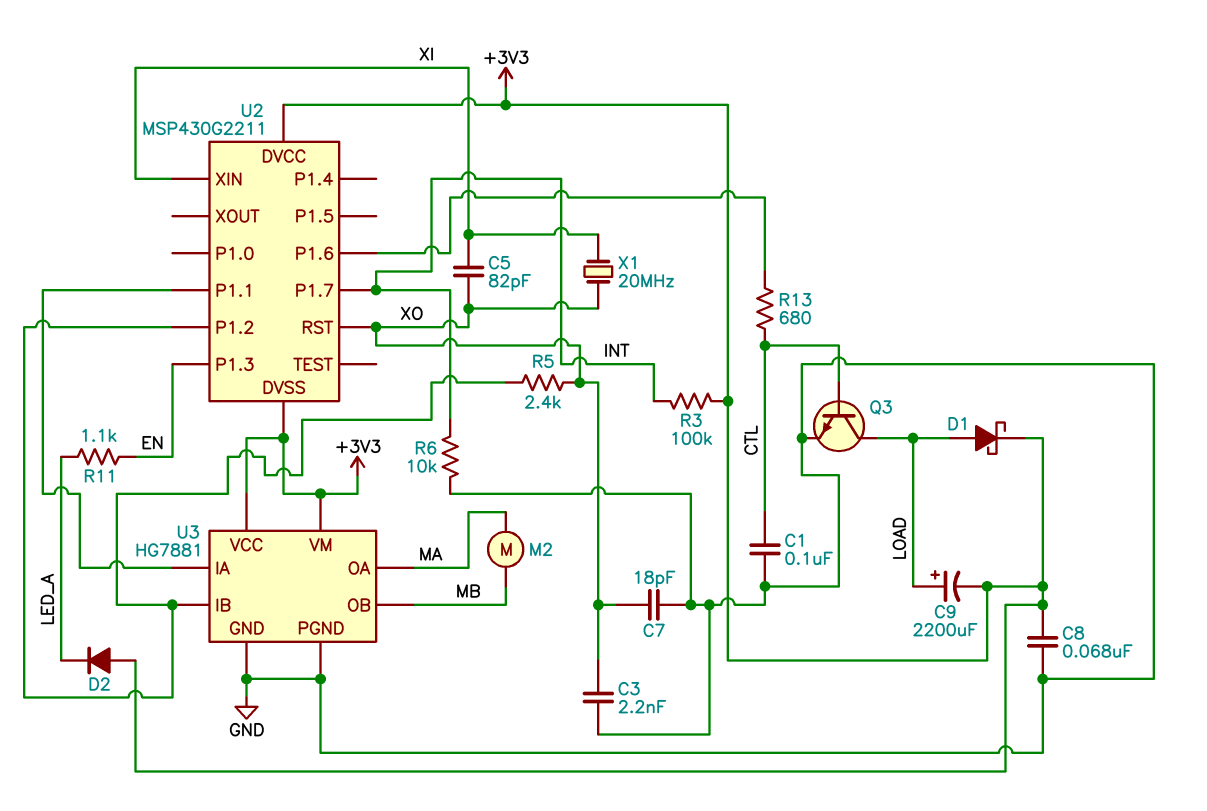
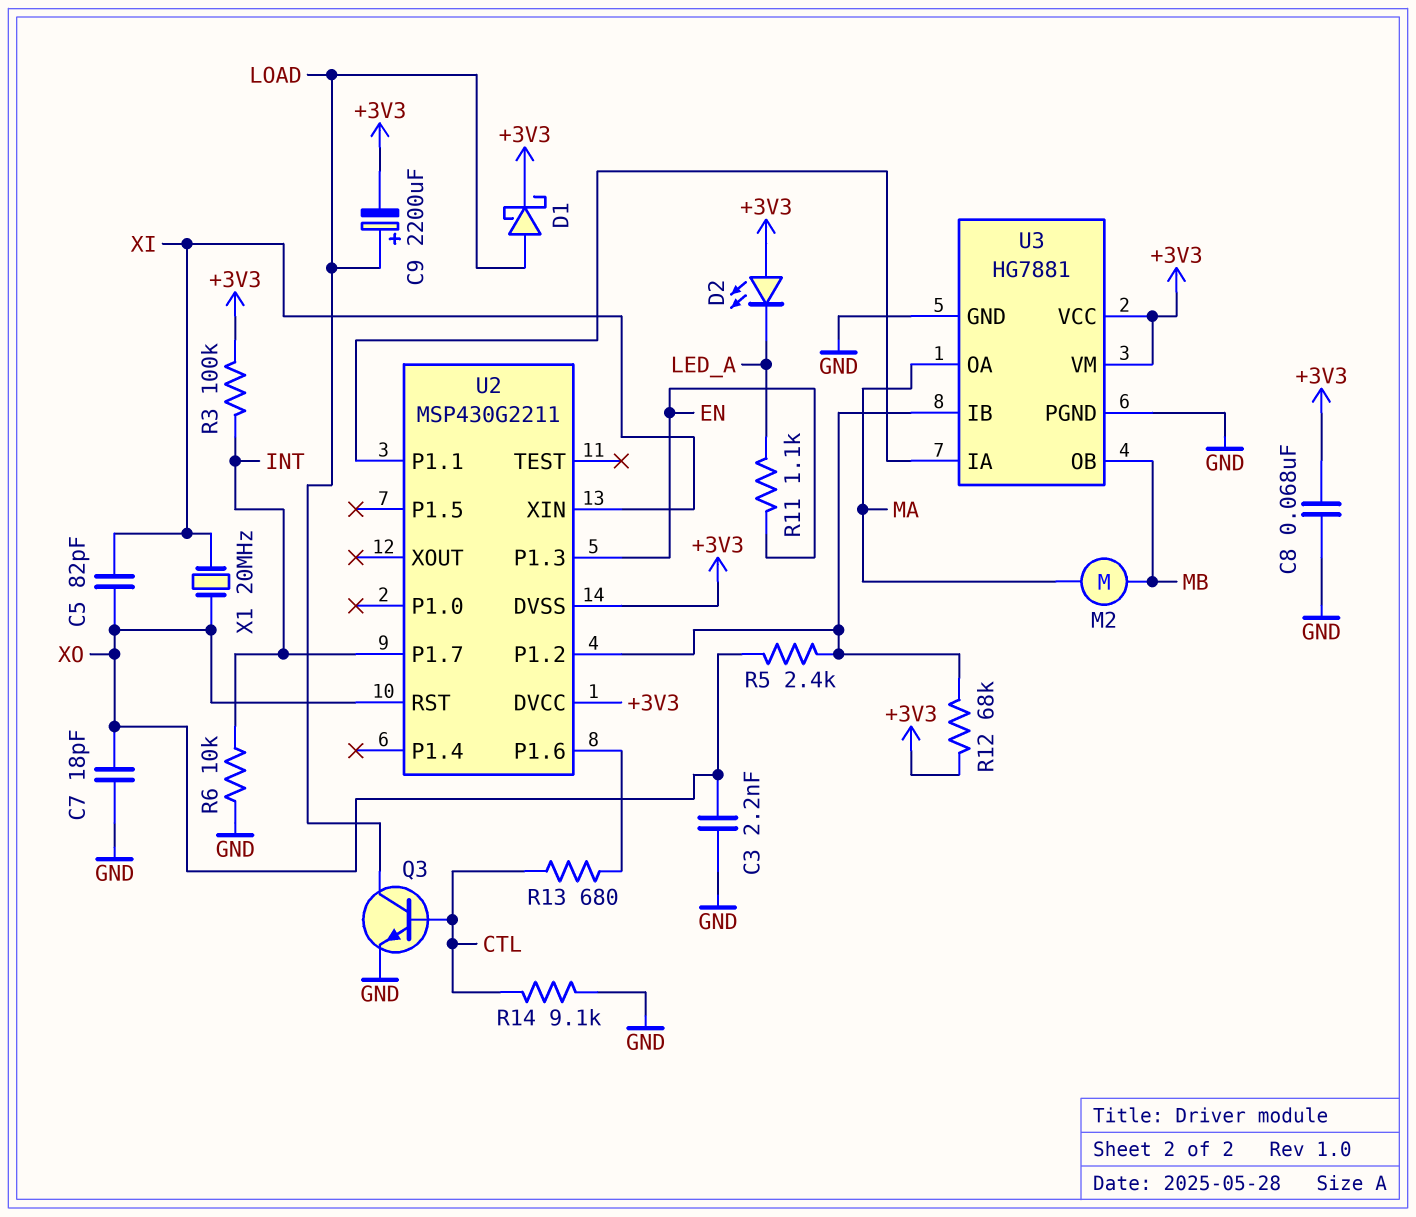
C1: 100nF (CTL, GND) -> none
D2: diode (A +3V3, K LED_A) -> LED (A +3V3, K LED_A)
R12: none -> 68k (+3V3, U2/P1.2)
R14: none -> 9.1k (CTL, GND)

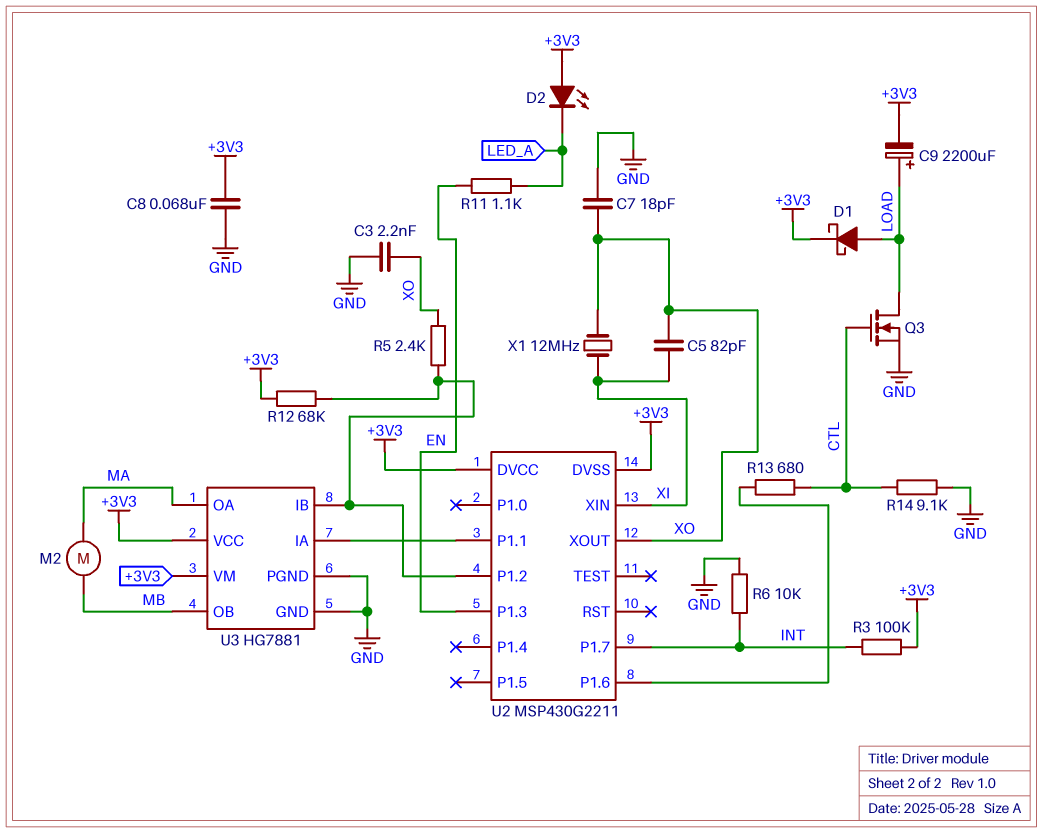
Q3: NPN (B CTL, C LOAD, E GND) -> NMOS (G CTL, D LOAD, S GND)
U2 pin RST: XO -> none
U2 pin XOUT: none -> XO
X1: 20MHz (XI, XO) -> 12MHz (XI, XO)

